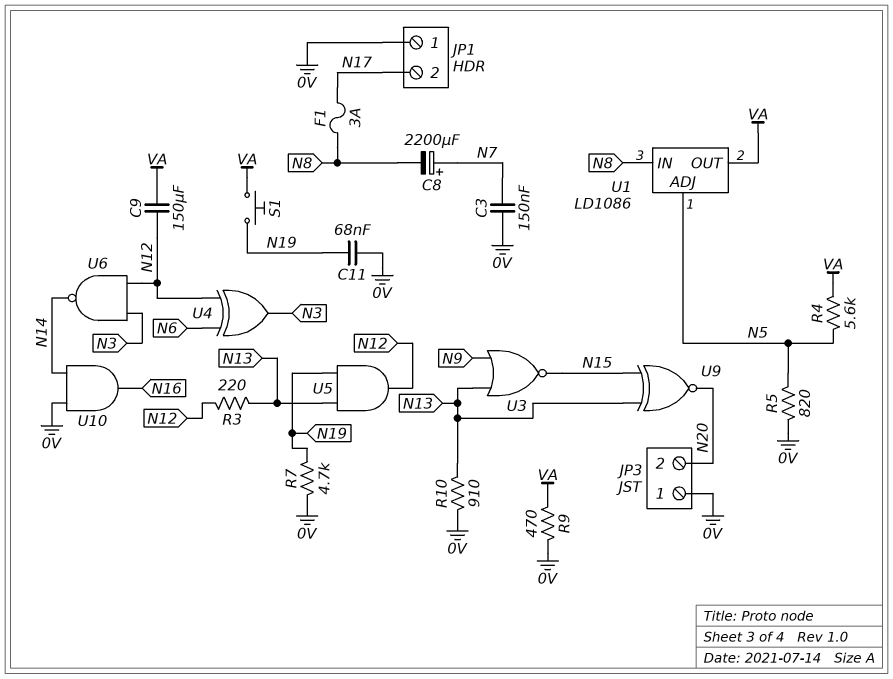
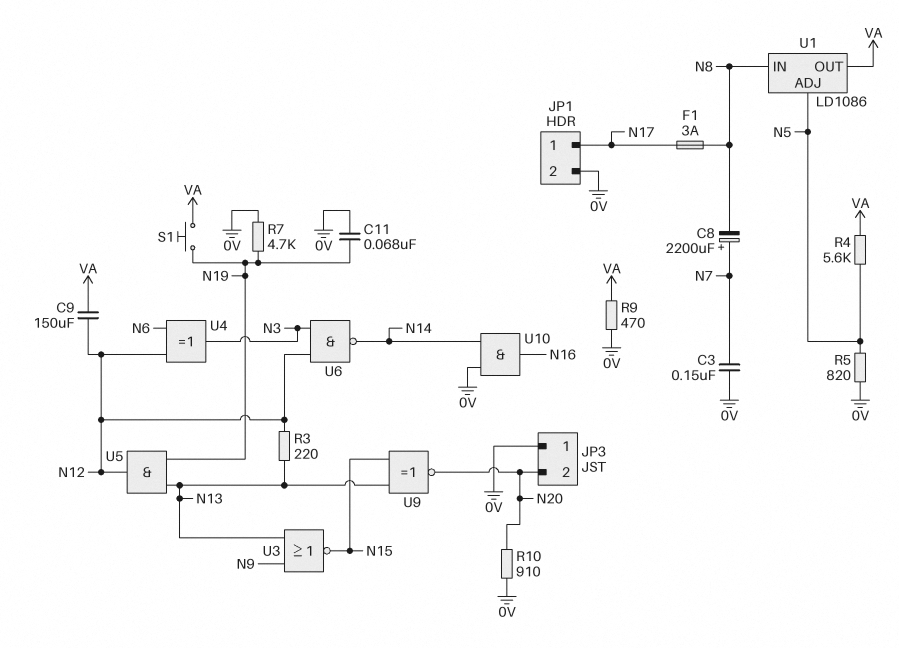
JP1 pin 1: 0V -> N17
JP1 pin 2: N17 -> 0V
R10: 910 (0V, N13) -> 910 (0V, N20)

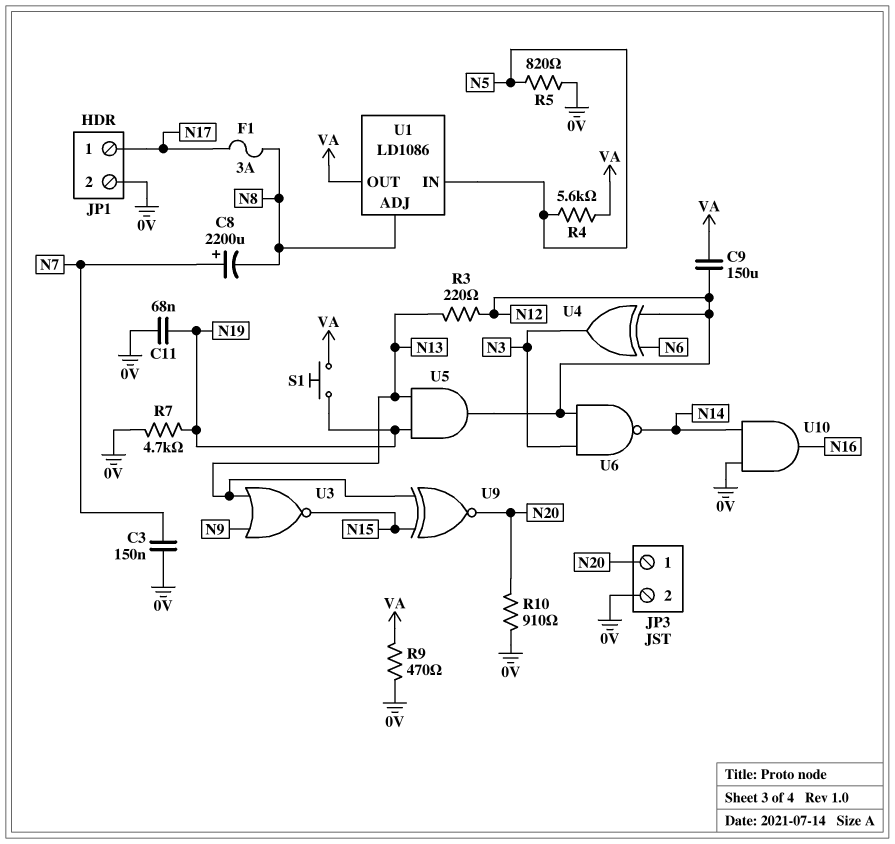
JP3 pin 1: 0V -> N20
JP3 pin 2: N20 -> 0V
U1 pin ADJ: N5 -> N8
U1 pin IN: N8 -> N5

